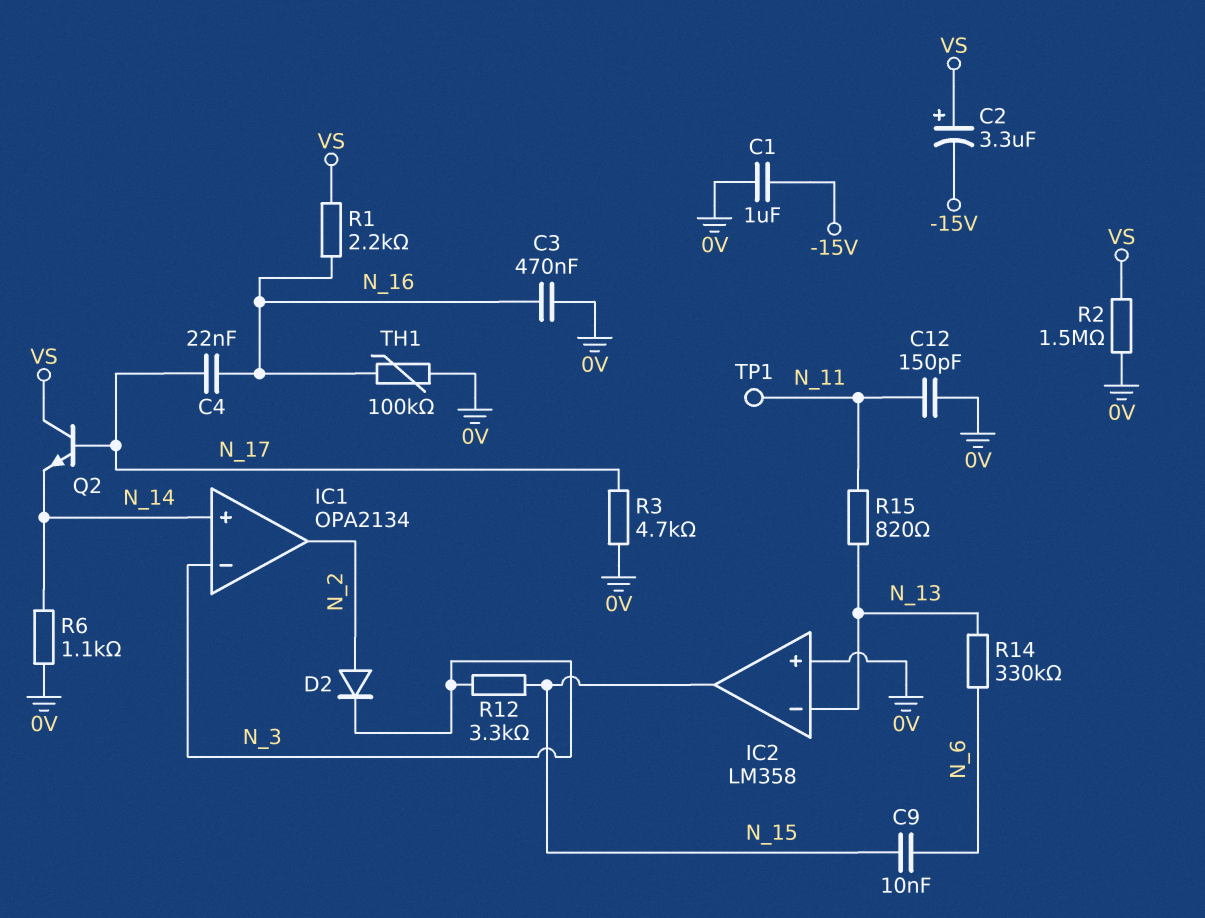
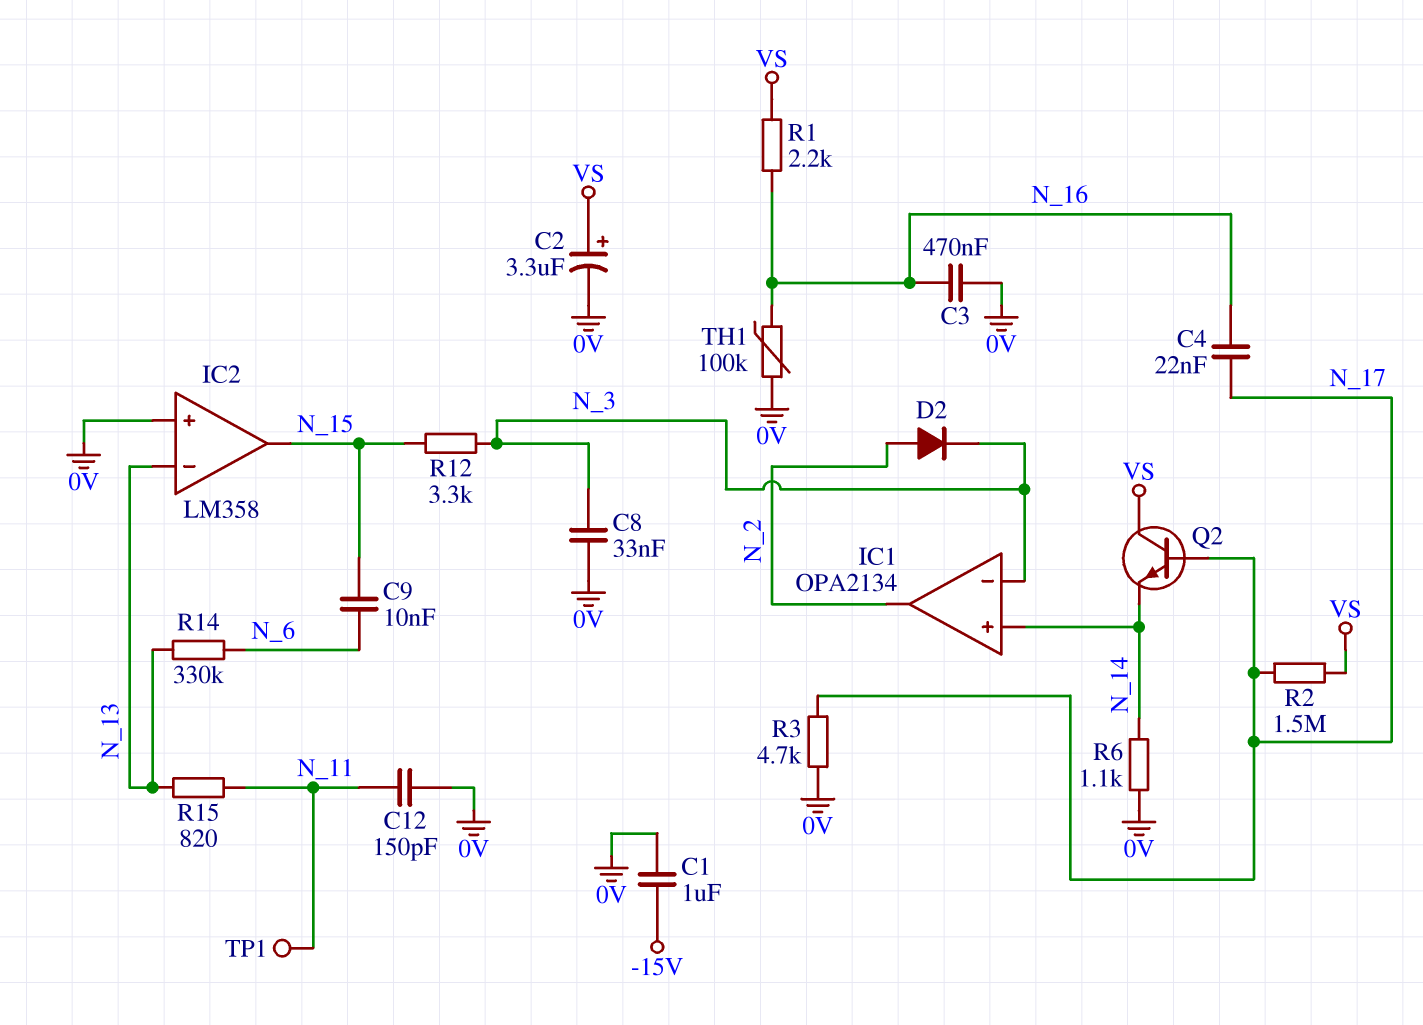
C2: 3.3uF (plus VS, minus -15V) -> 3.3uF (plus VS, minus 0V)
C8: none -> 33nF (0V, N_3)
R2: 1.5M (0V, VS) -> 1.5M (N_17, VS)

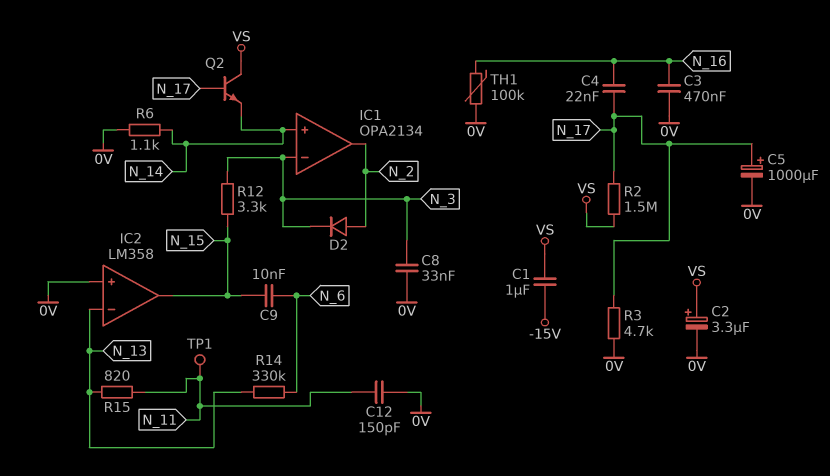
C1: 1uF (-15V, 0V) -> 1uF (-15V, VS)
C5: none -> 1000uF (plus N_17, minus 0V)
R1: 2.2k (N_16, VS) -> none

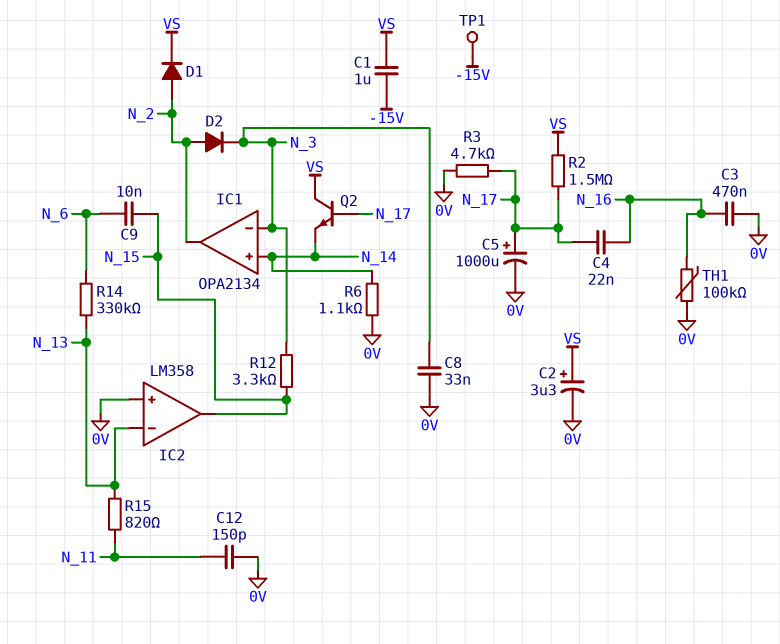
D1: none -> diode (A N_2, K VS)
TP1: test point (N_11) -> test point (-15V)

